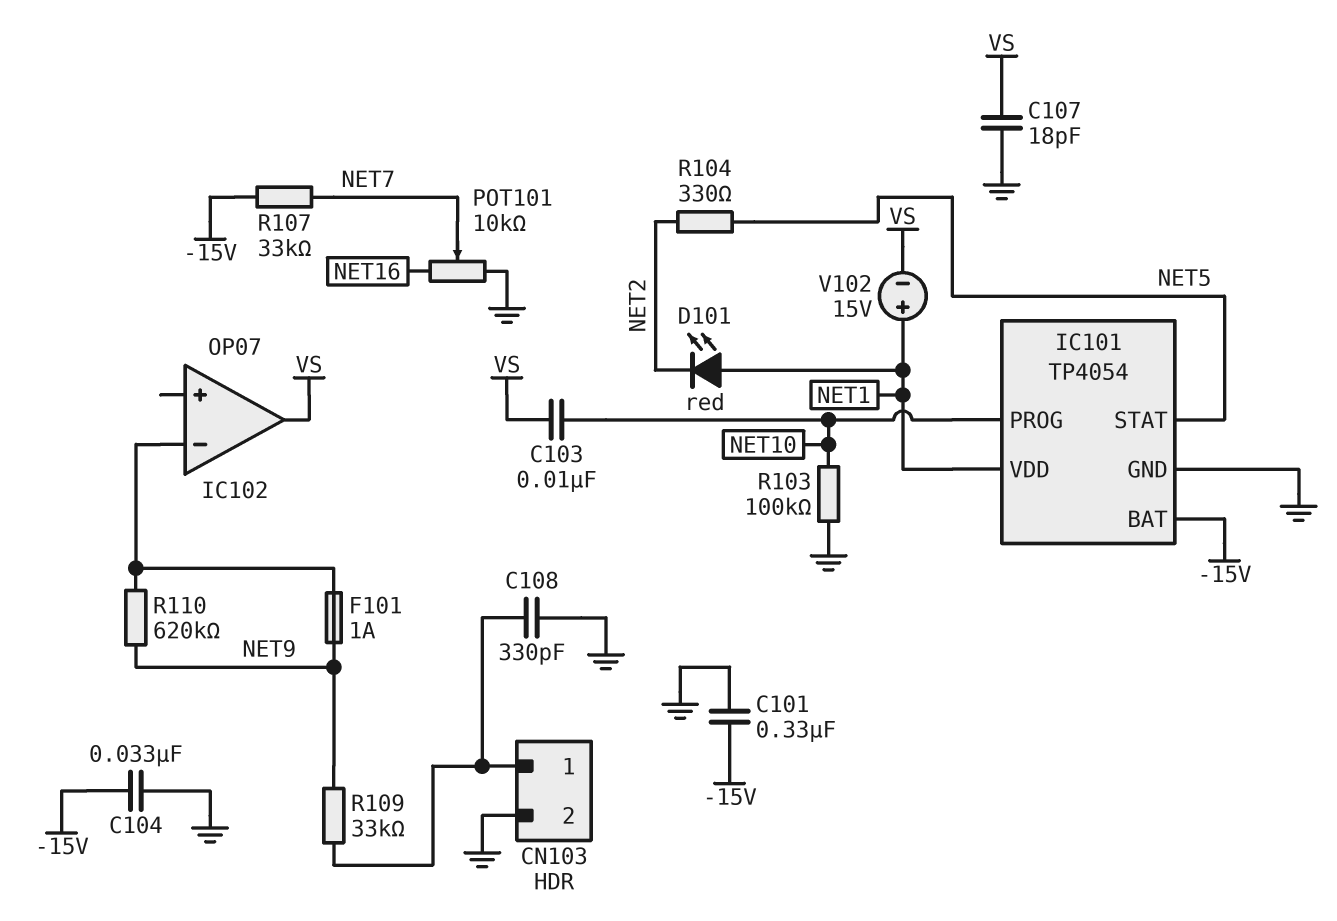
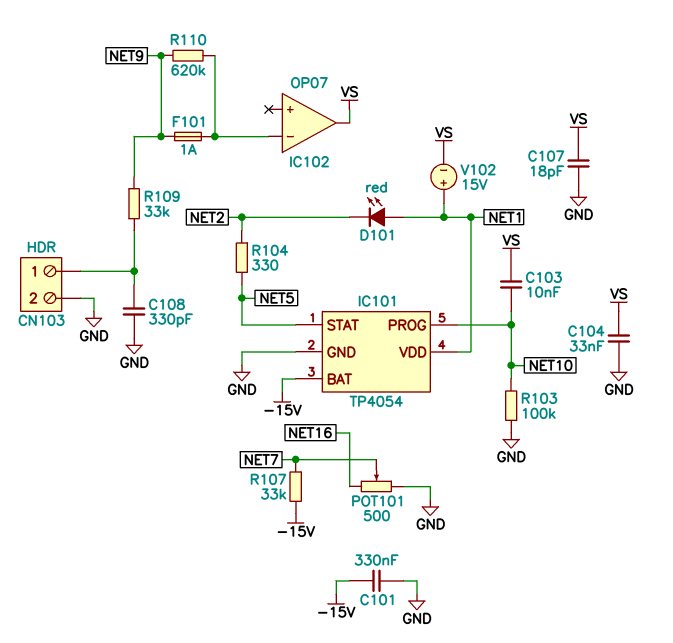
C104: 33nF (-15V, GND) -> 33nF (GND, VS)
POT101: 10k (GND, NET16, wiper NET7) -> 500 (GND, NET16, wiper NET7)

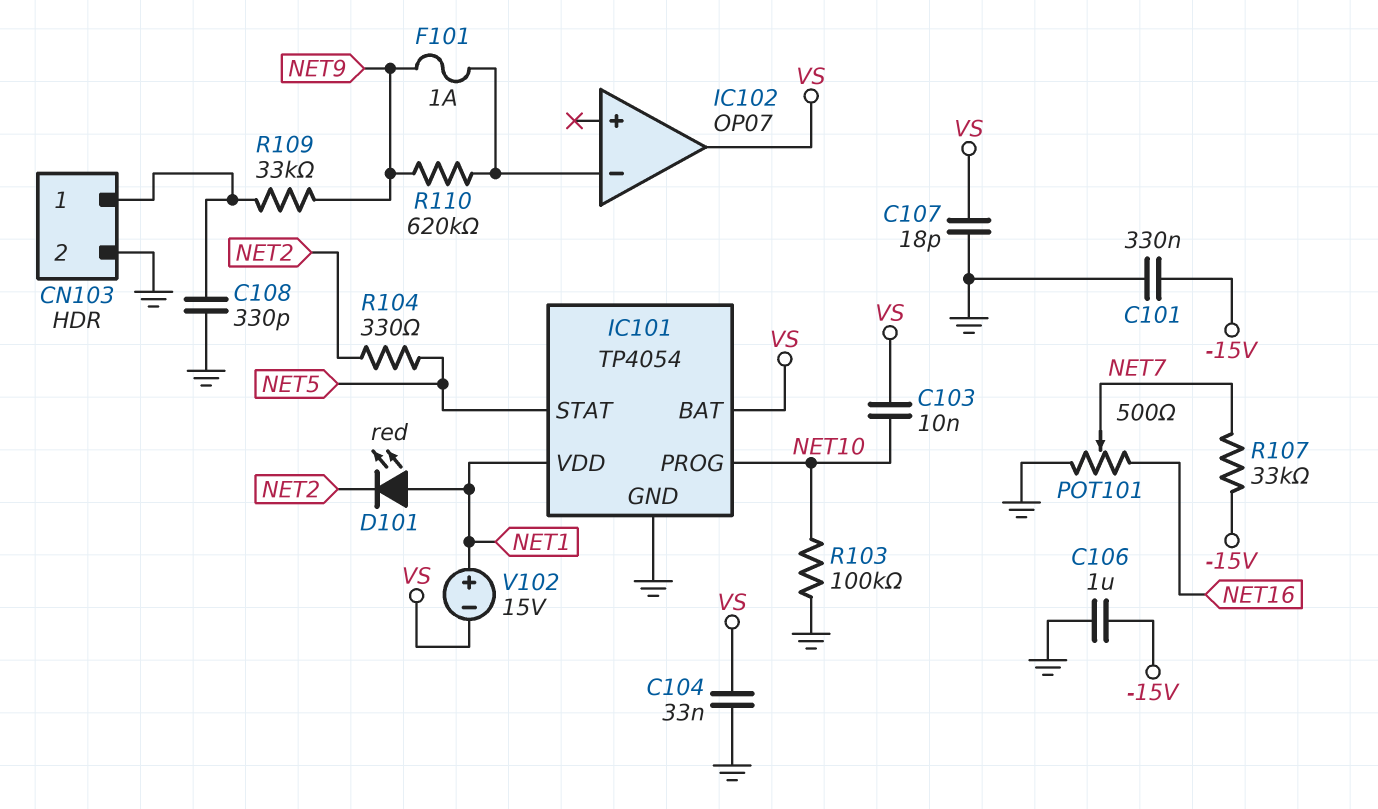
C106: none -> 1uF (-15V, GND)
IC101 pin BAT: -15V -> VS

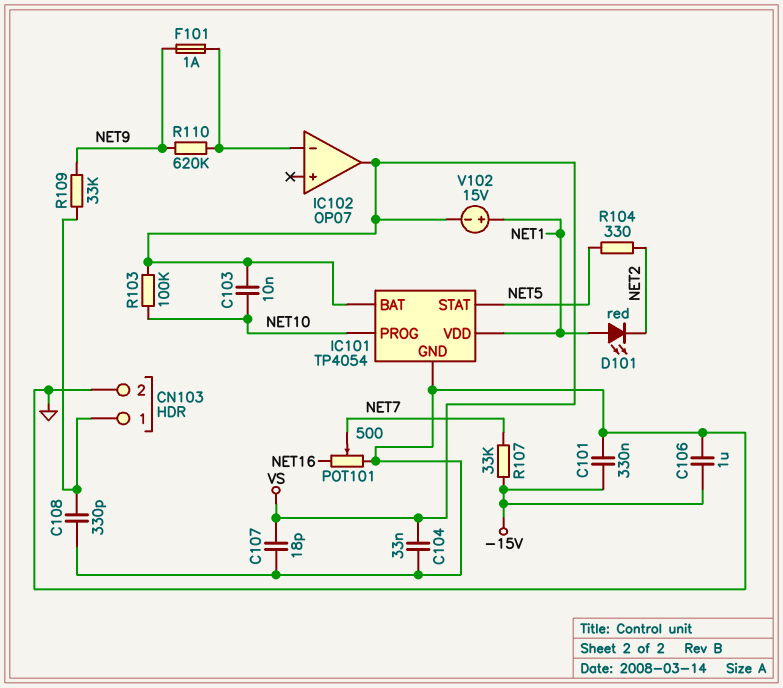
R103: 100k (GND, NET10) -> 100k (NET10, VS)

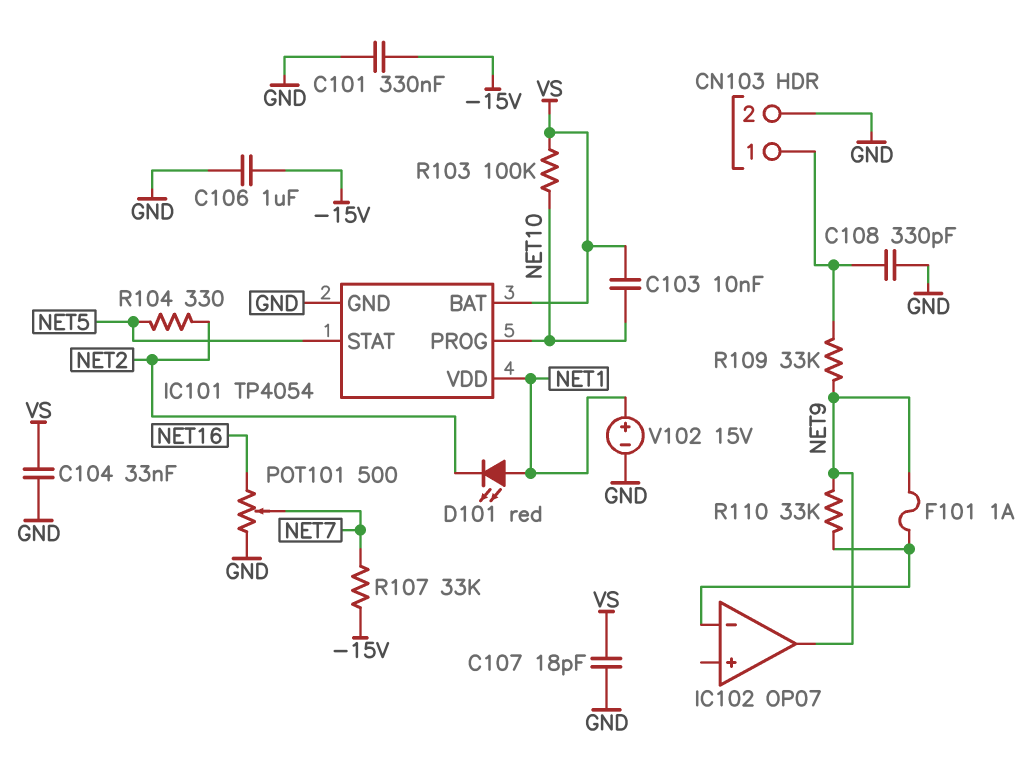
IC102 pin out: VS -> NET9
R110: 620k (IC102/in-, NET9) -> 33k (IC102/in-, NET9)
V102: 15V (plus NET1, minus VS) -> 15V (plus NET1, minus GND)

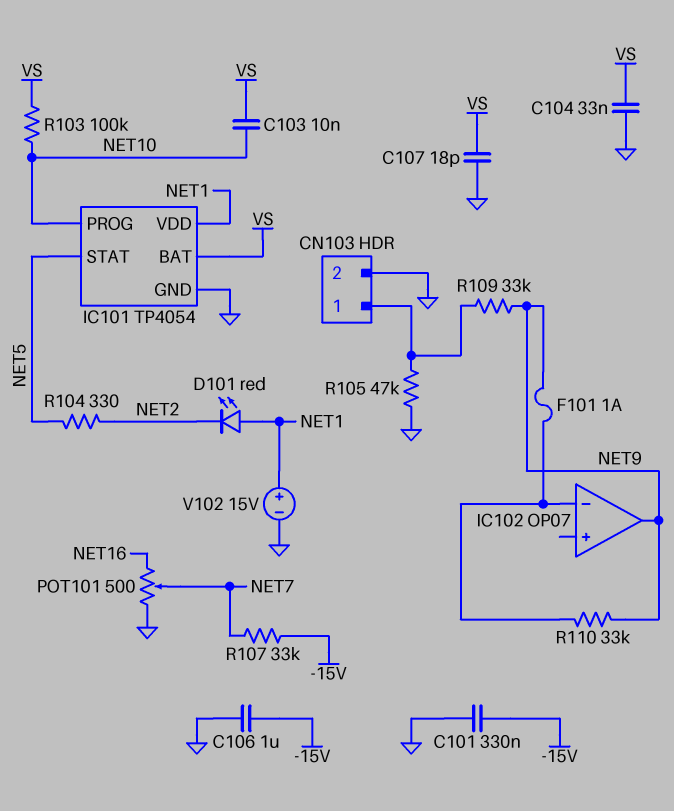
C108: 330pF (CN103/1, GND) -> none
R105: none -> 47k (CN103/1, GND)

